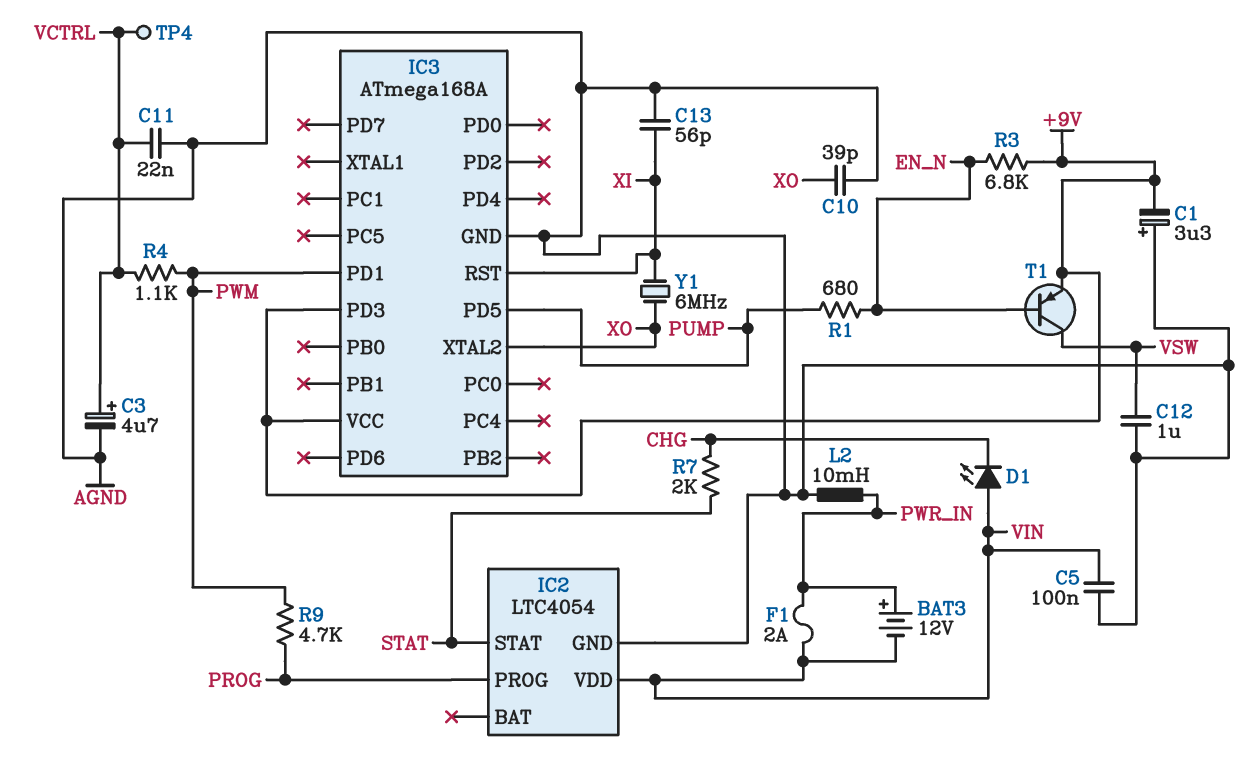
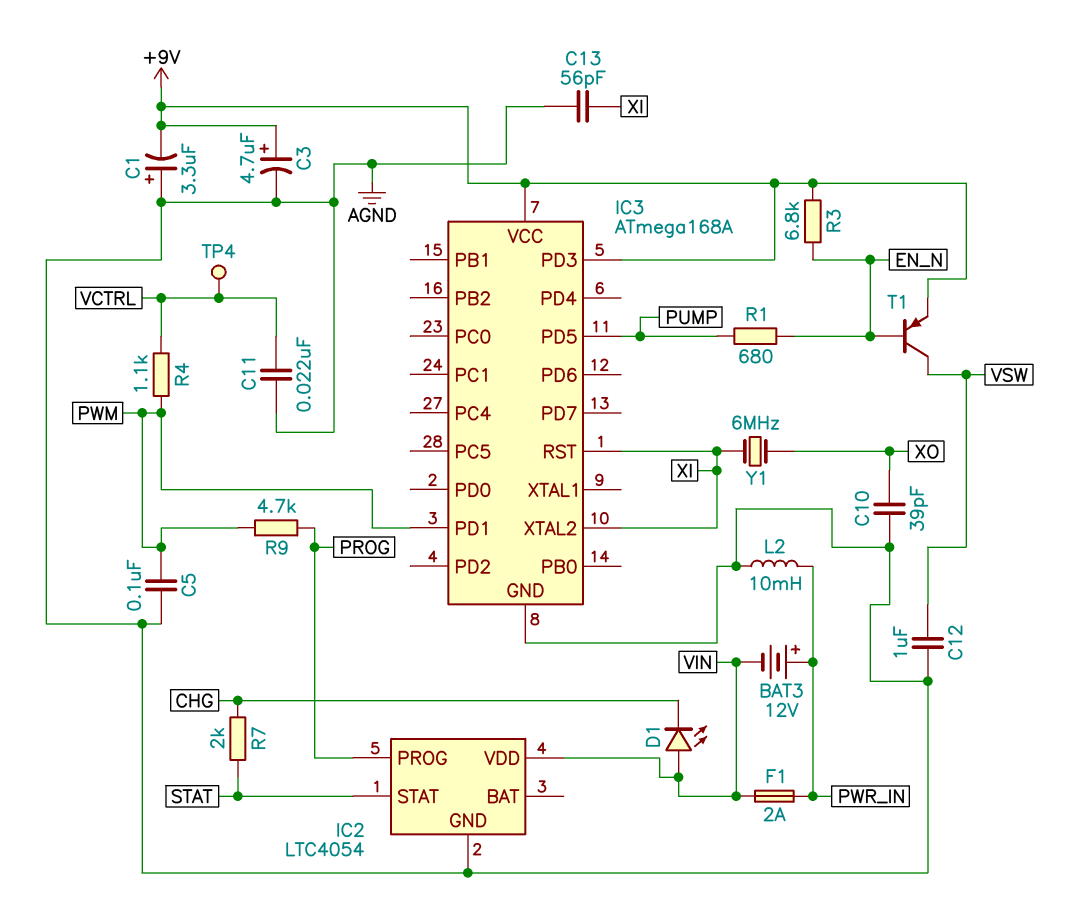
C3: 4.7uF (plus VCTRL, minus AGND) -> 4.7uF (plus +9V, minus AGND)
C5: 100nF (AGND, VIN) -> 100nF (AGND, PWM)
IC3 pin XTAL2: XO -> XI

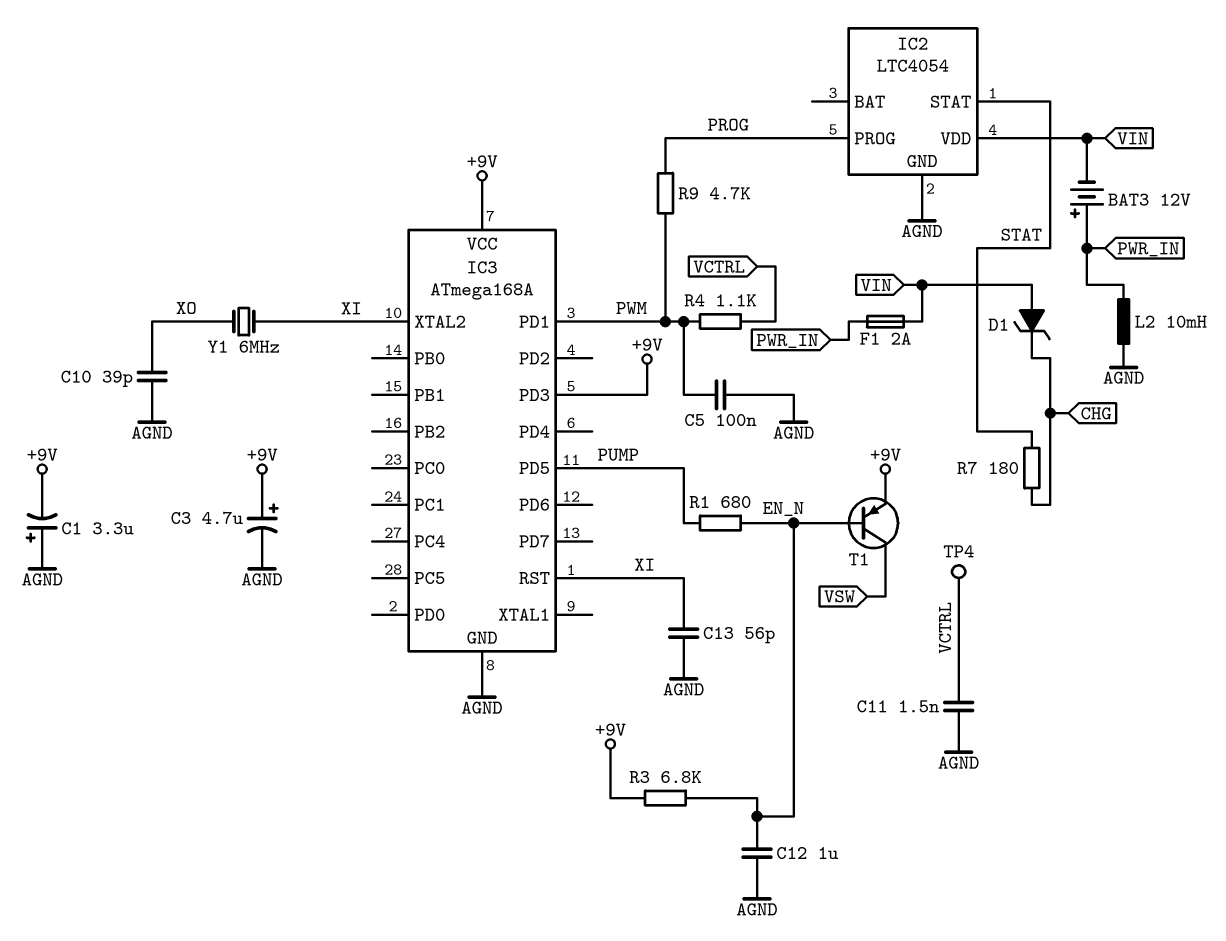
C11: 22nF (AGND, VCTRL) -> 1.5nF (AGND, VCTRL)
C12: 1uF (AGND, VSW) -> 1uF (AGND, EN_N)
D1: LED (A VIN, K CHG) -> zener (A VIN, K CHG)
R7: 2k (CHG, STAT) -> 180 (CHG, STAT)

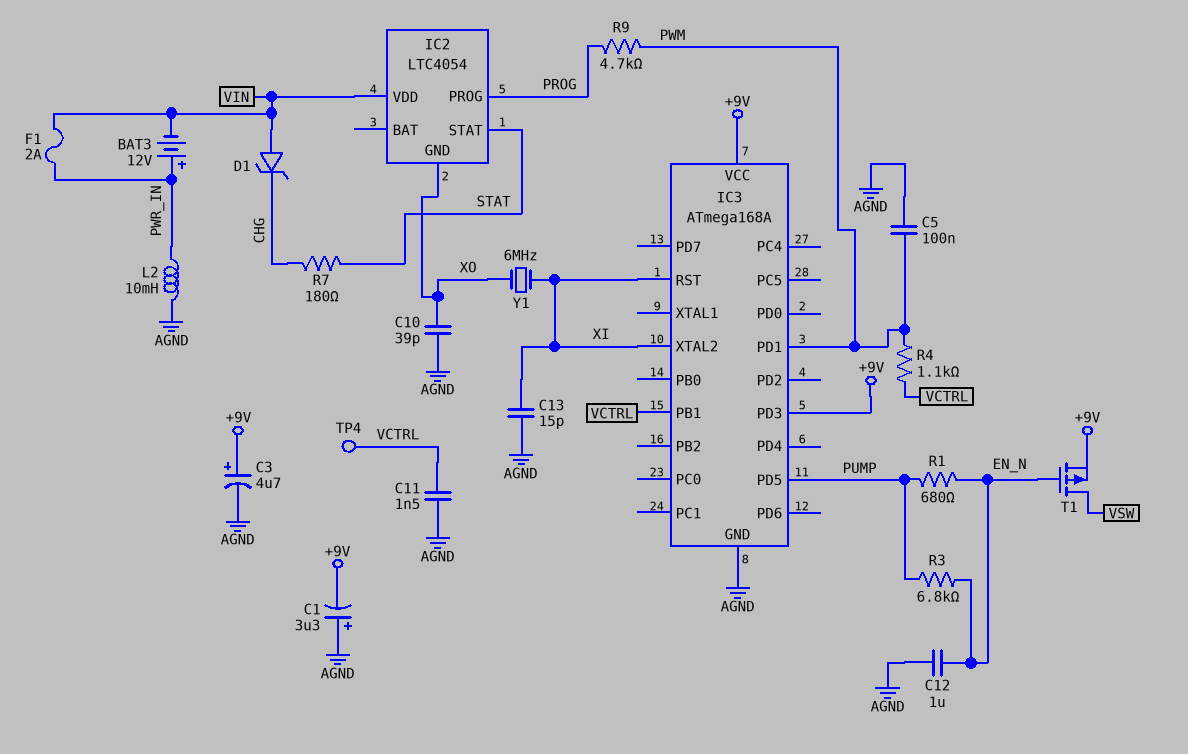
C13: 56pF (AGND, XI) -> 15pF (AGND, XI)
IC2 pin GND: AGND -> XO
IC3 pin PB1: none -> VCTRL
R3: 6.8k (+9V, EN_N) -> 6.8k (EN_N, PUMP)
T1: PNP (B EN_N, C VSW, E +9V) -> PMOS (G EN_N, D VSW, S +9V)

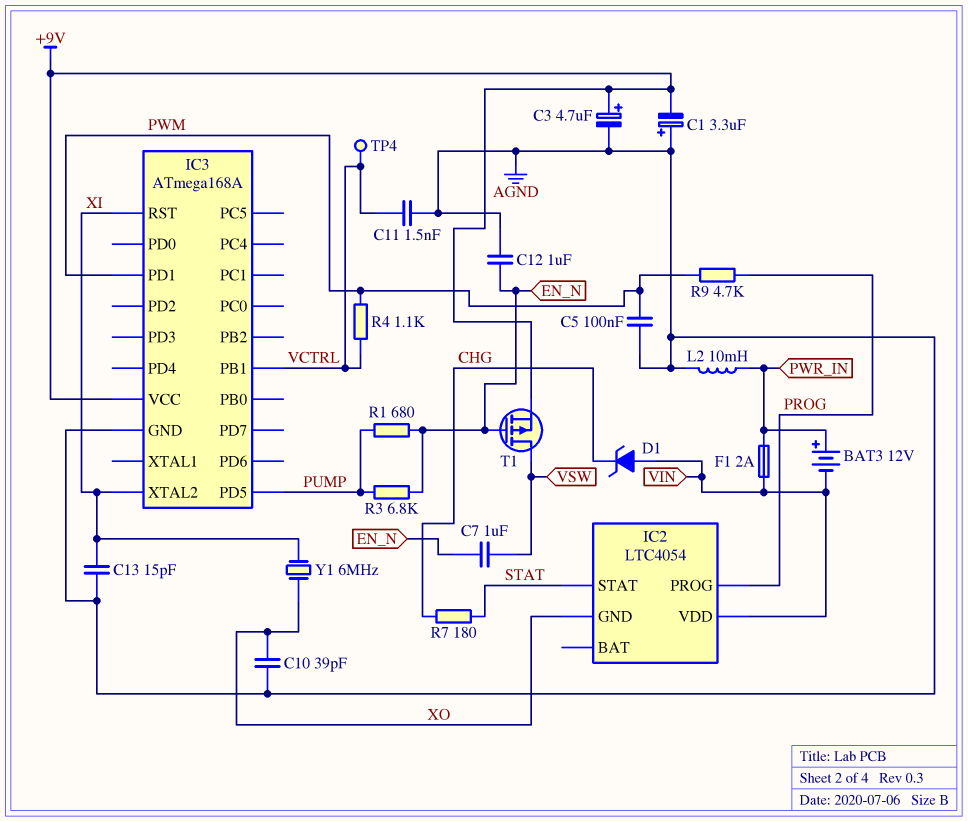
C7: none -> 1uF (EN_N, VSW)
IC3 pin PD3: +9V -> none

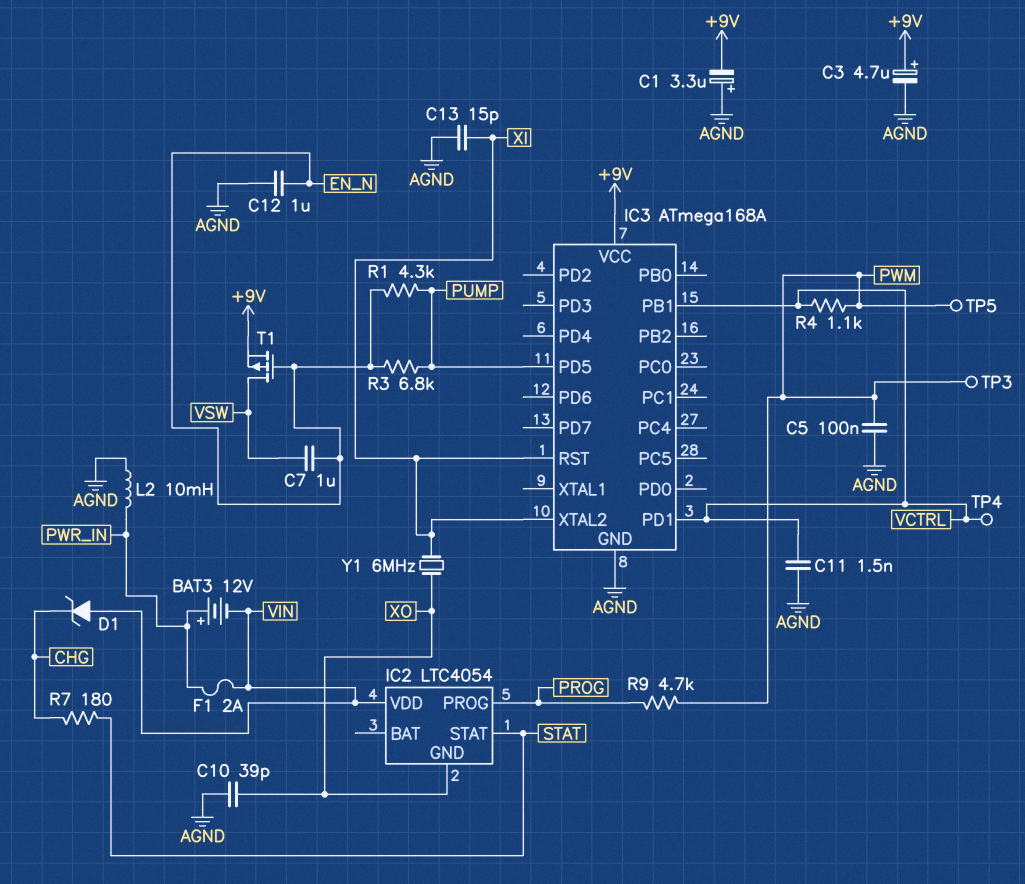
IC3 pin PD1: PWM -> VCTRL
R1: 680 (EN_N, PUMP) -> 4.3k (EN_N, PUMP)
TP3: none -> test point (PWM)
TP5: none -> test point (PWM)

